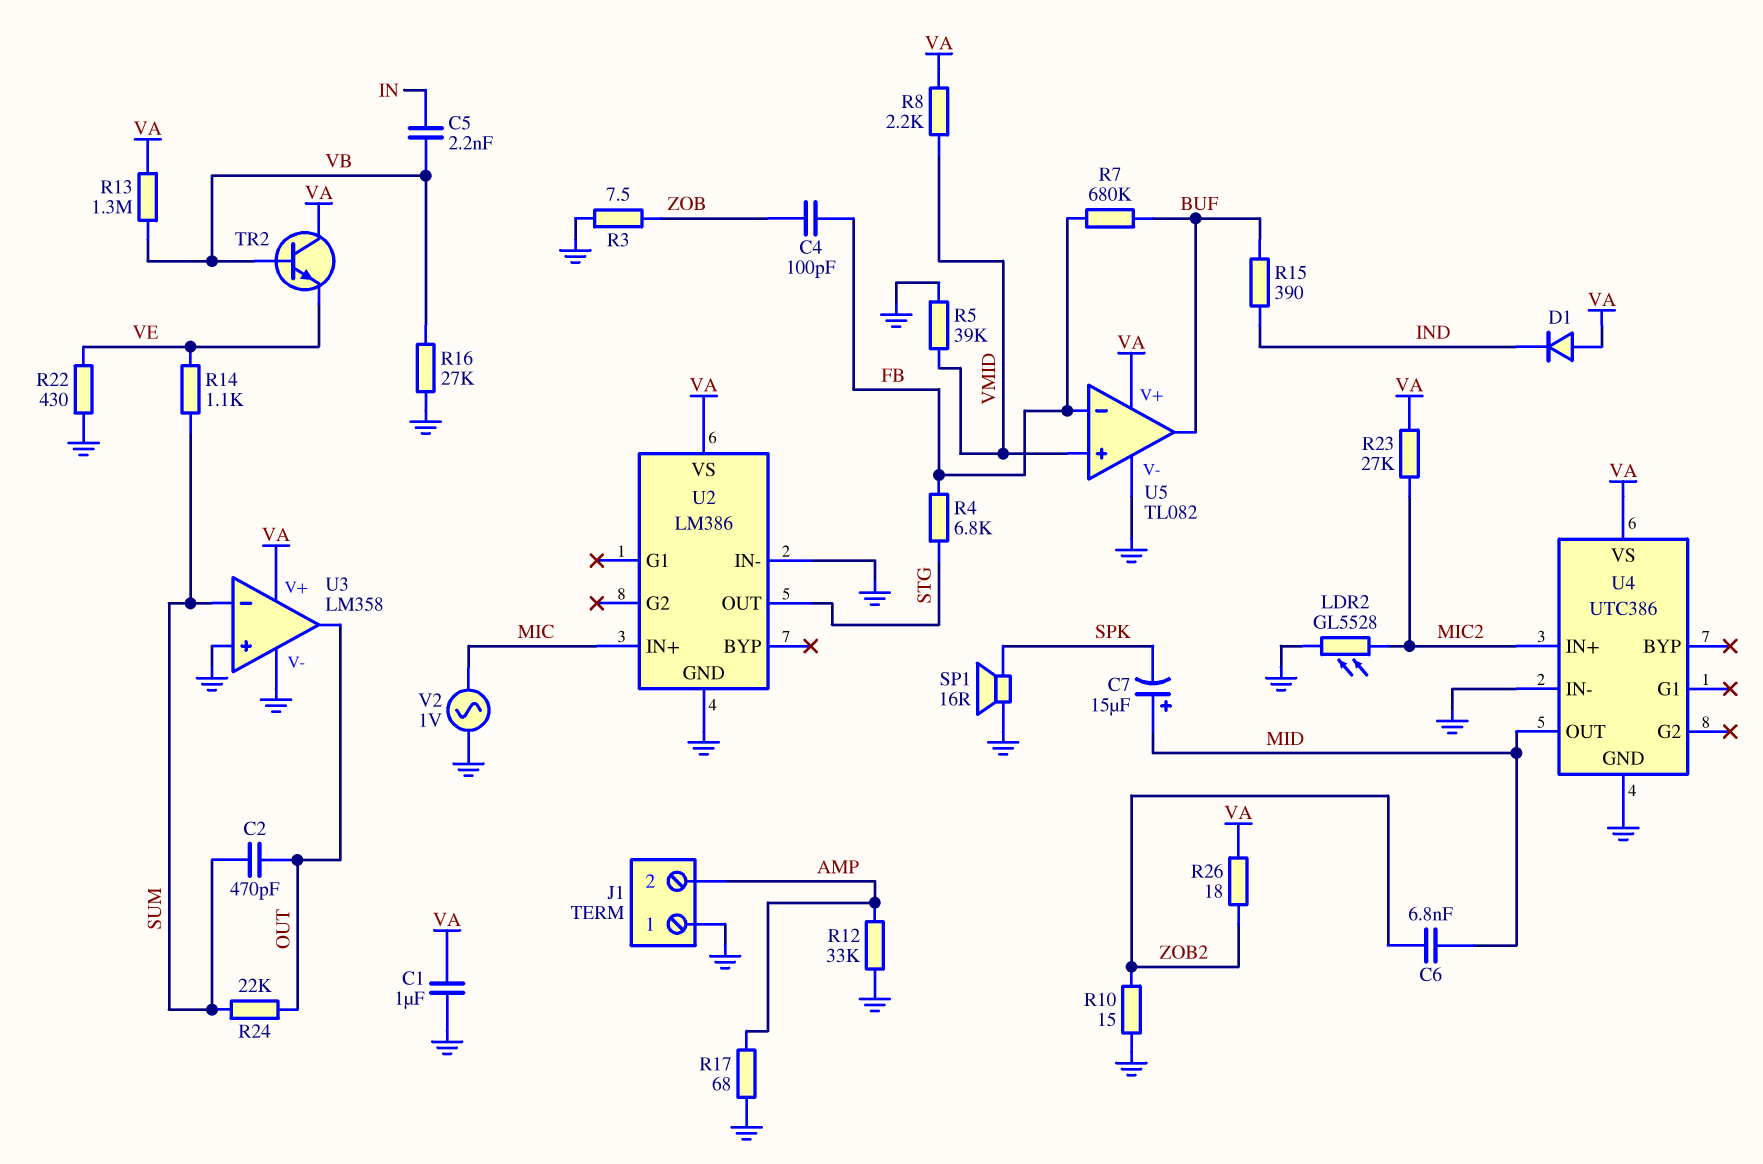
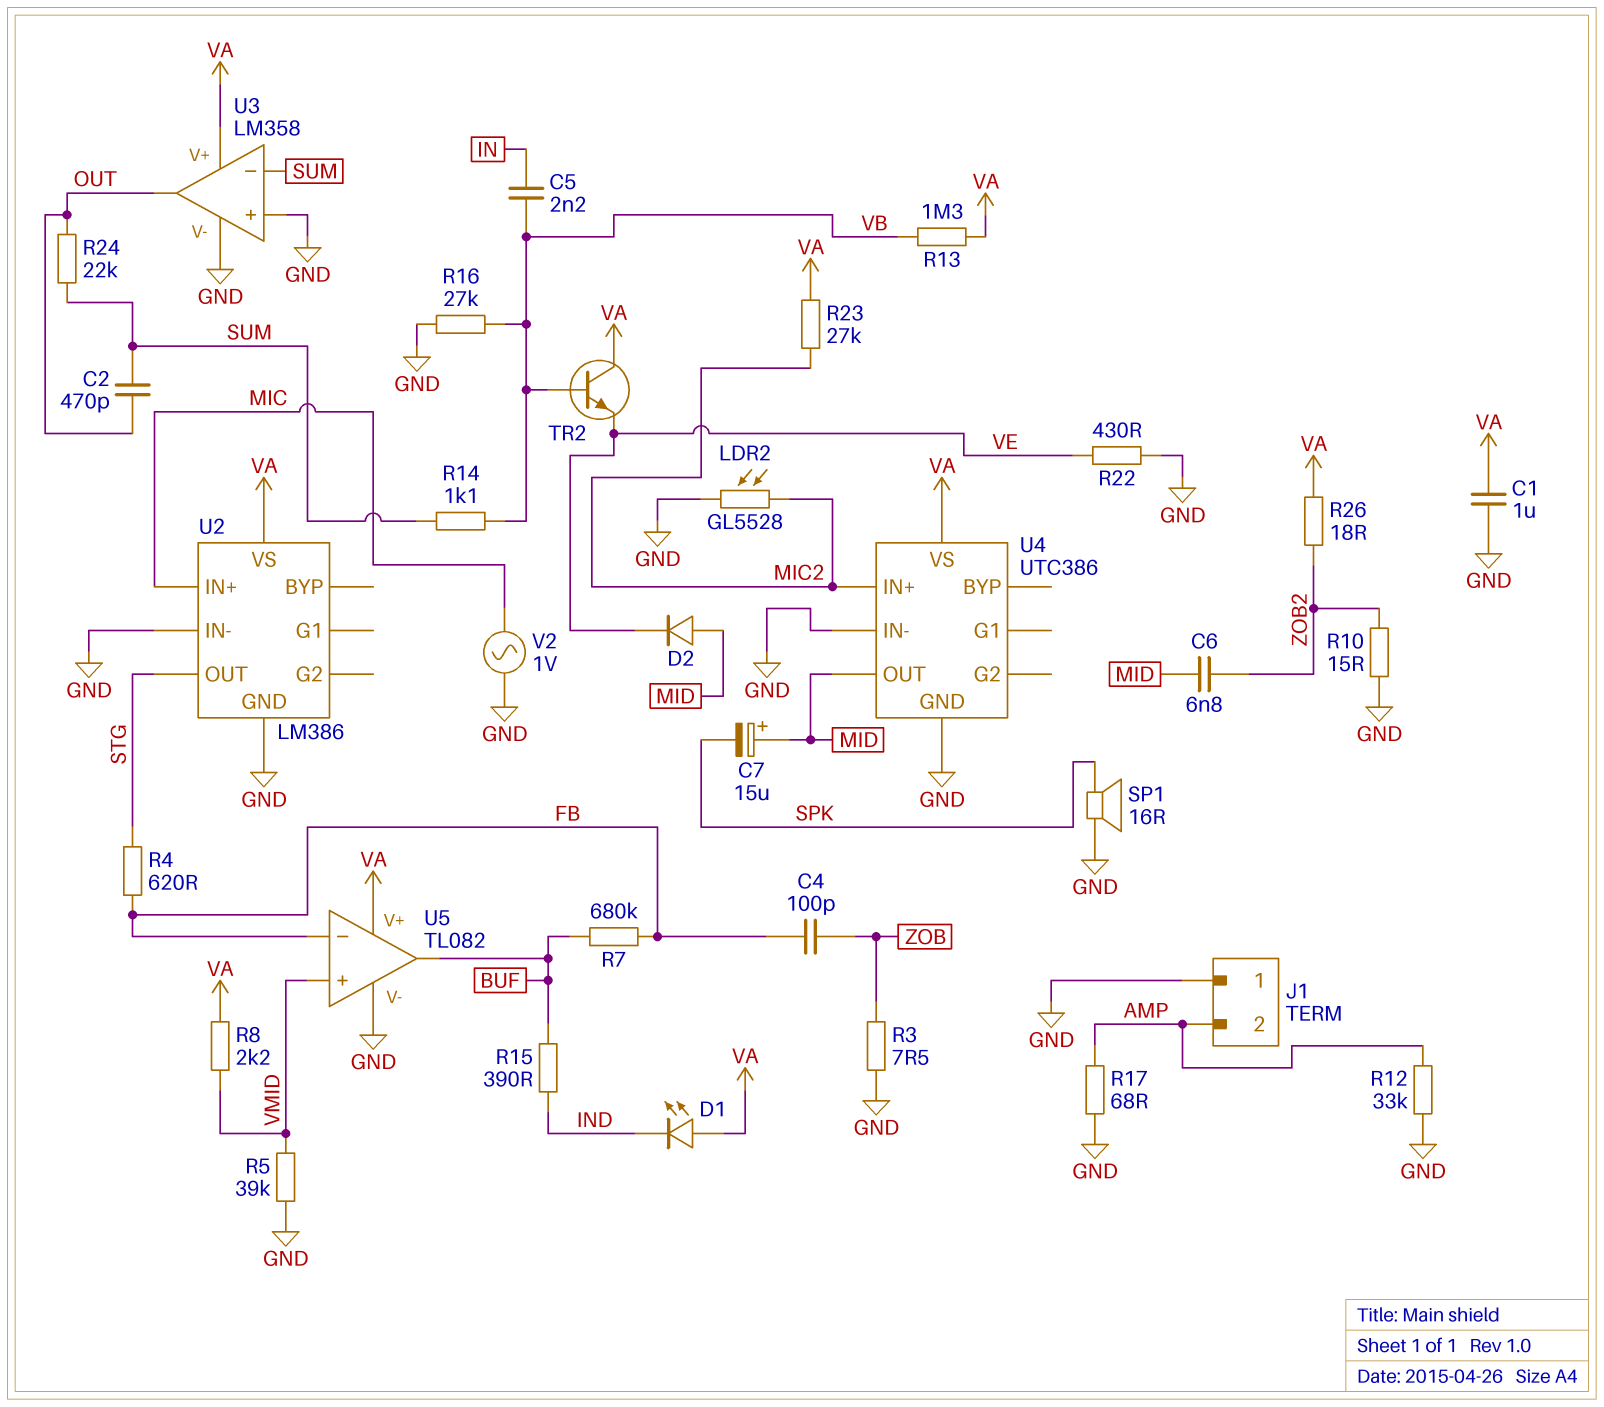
D1: diode (A VA, K IND) -> LED (A VA, K IND)
D2: none -> diode (A MID, K VE)
R4: 6.8k (FB, STG) -> 620 (FB, STG)
R14: 1.1k (SUM, VE) -> 1.1k (SUM, VB)

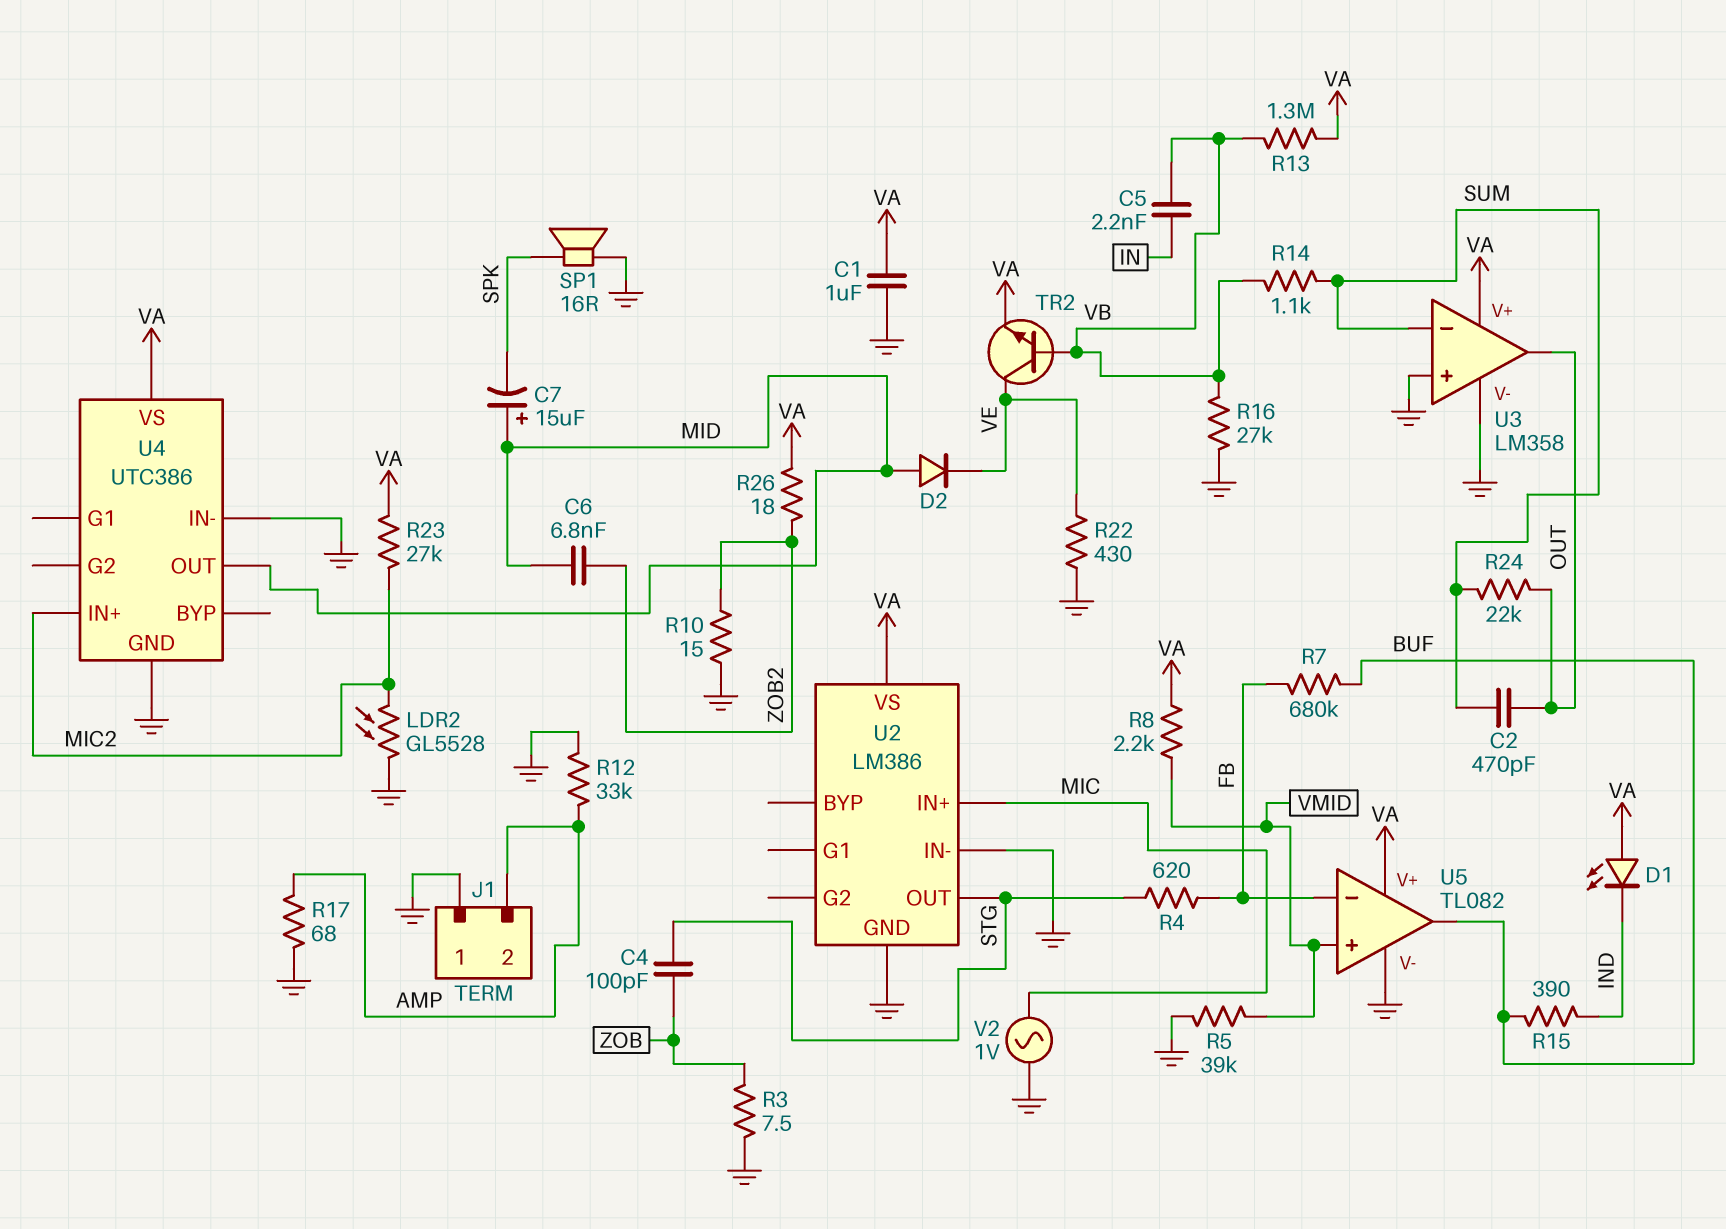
C4: 100pF (FB, ZOB) -> 100pF (STG, ZOB)
TR2: NPN (B VB, C VA, E VE) -> NPN (B VB, C VE, E VA)

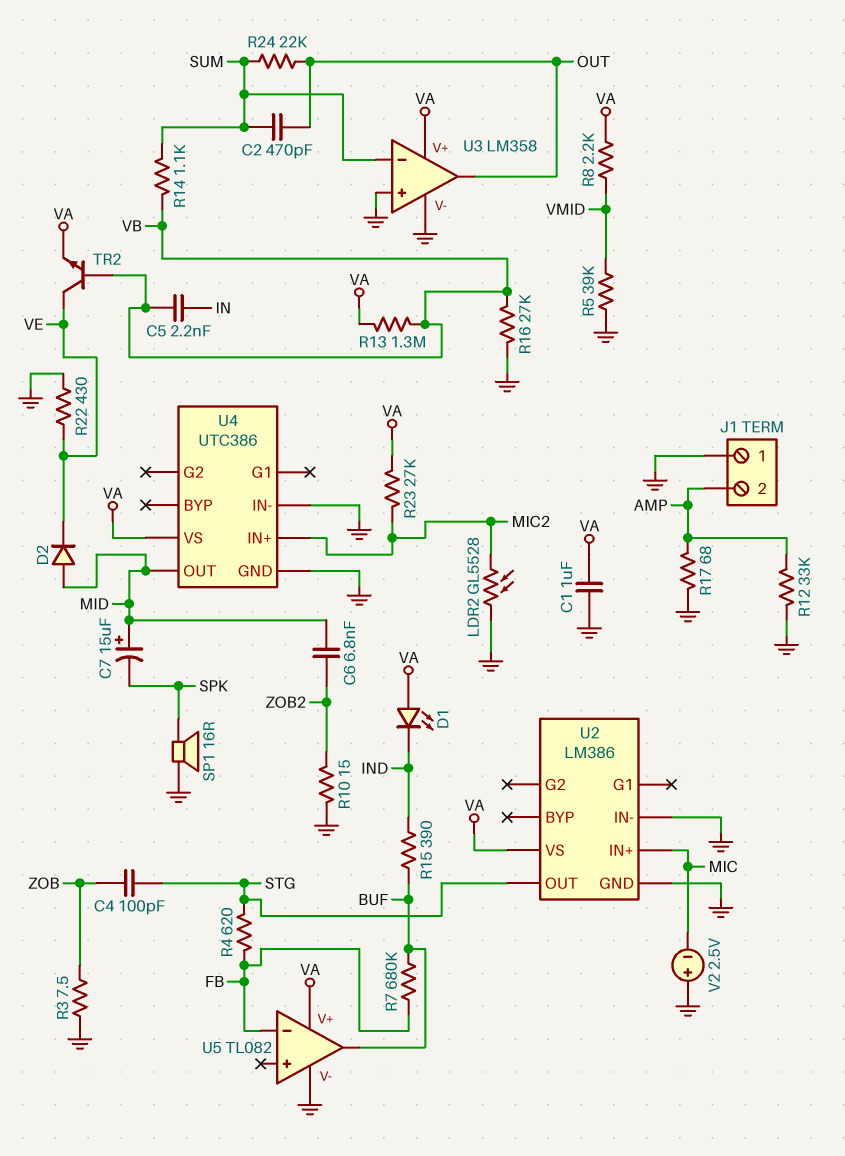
R26: 18 (VA, ZOB2) -> none
U5 pin in+: VMID -> none
V2: AC 1V (GND, MIC) -> 2.5V (plus GND, minus MIC)

